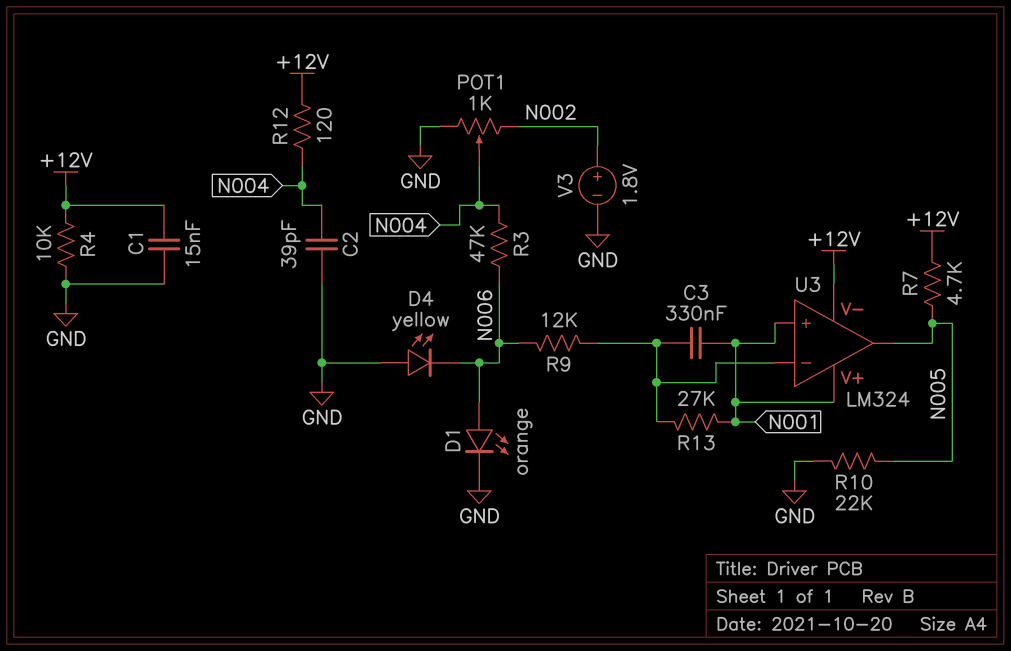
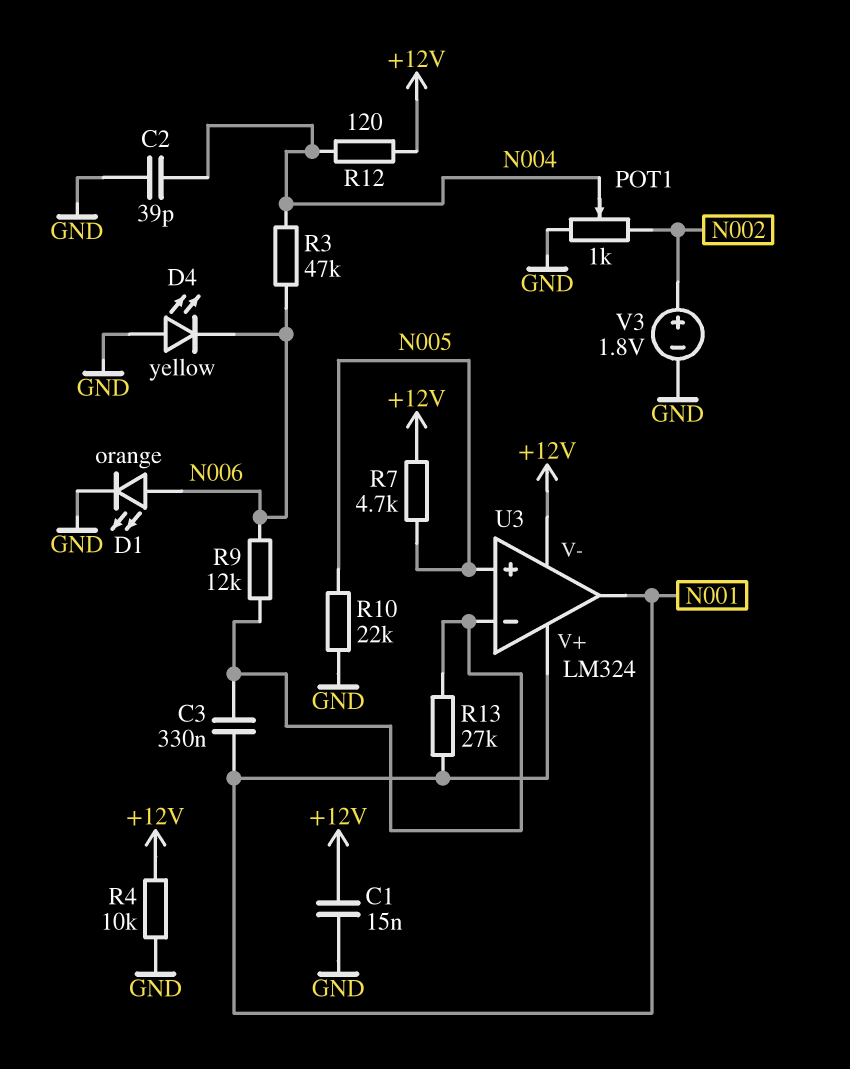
U3 pin in+: N001 -> N005
U3 pin out: N005 -> N001

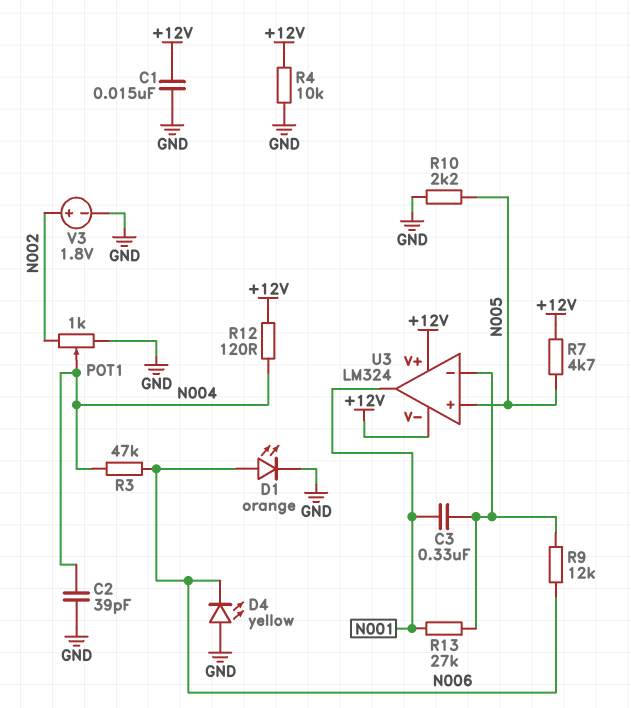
R10: 22k (GND, N005) -> 2.2k (GND, N005)
U3 pin V+: N001 -> +12V

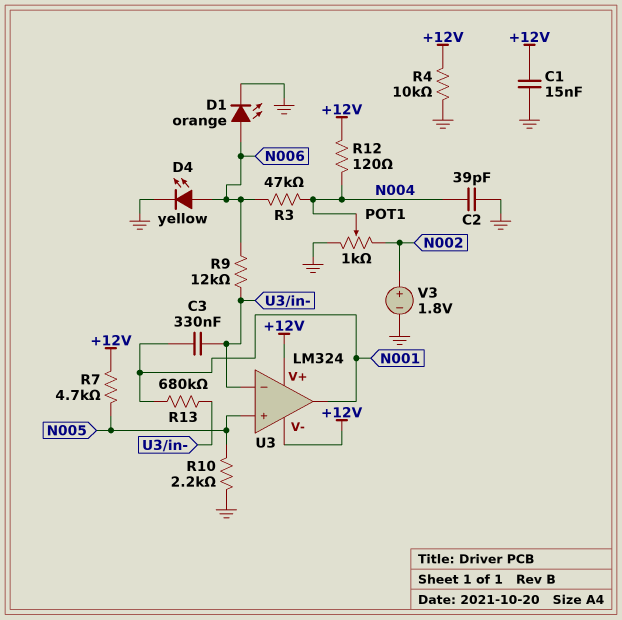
D4: LED yellow (A GND, K N006) -> LED yellow (A N006, K GND)
R13: 27k (N001, U3/in-) -> 680k (N001, U3/in-)

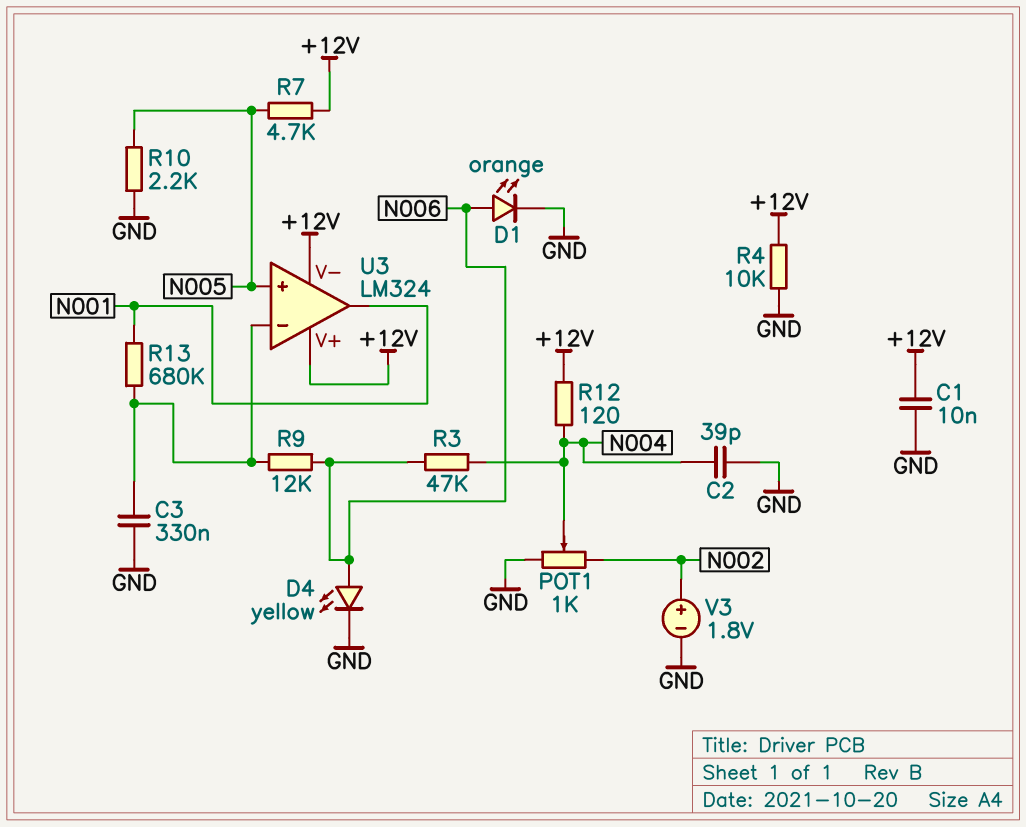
C1: 15nF (+12V, GND) -> 10nF (+12V, GND)
C3: 330nF (N001, U3/in-) -> 330nF (GND, U3/in-)

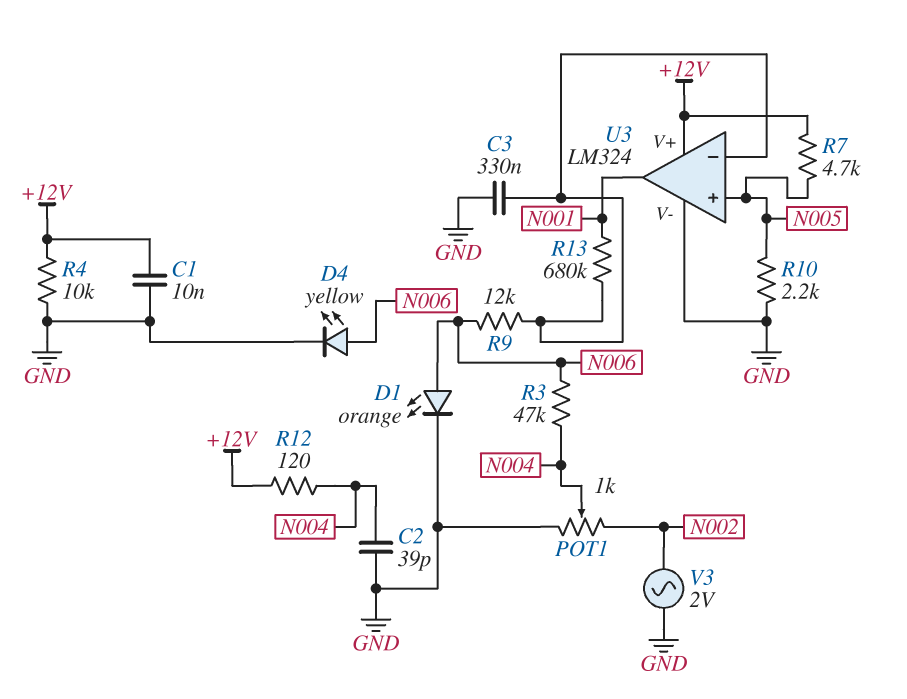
U3 pin V-: +12V -> GND
V3: 1.8V (plus N002, minus GND) -> AC 2V (GND, N002)

